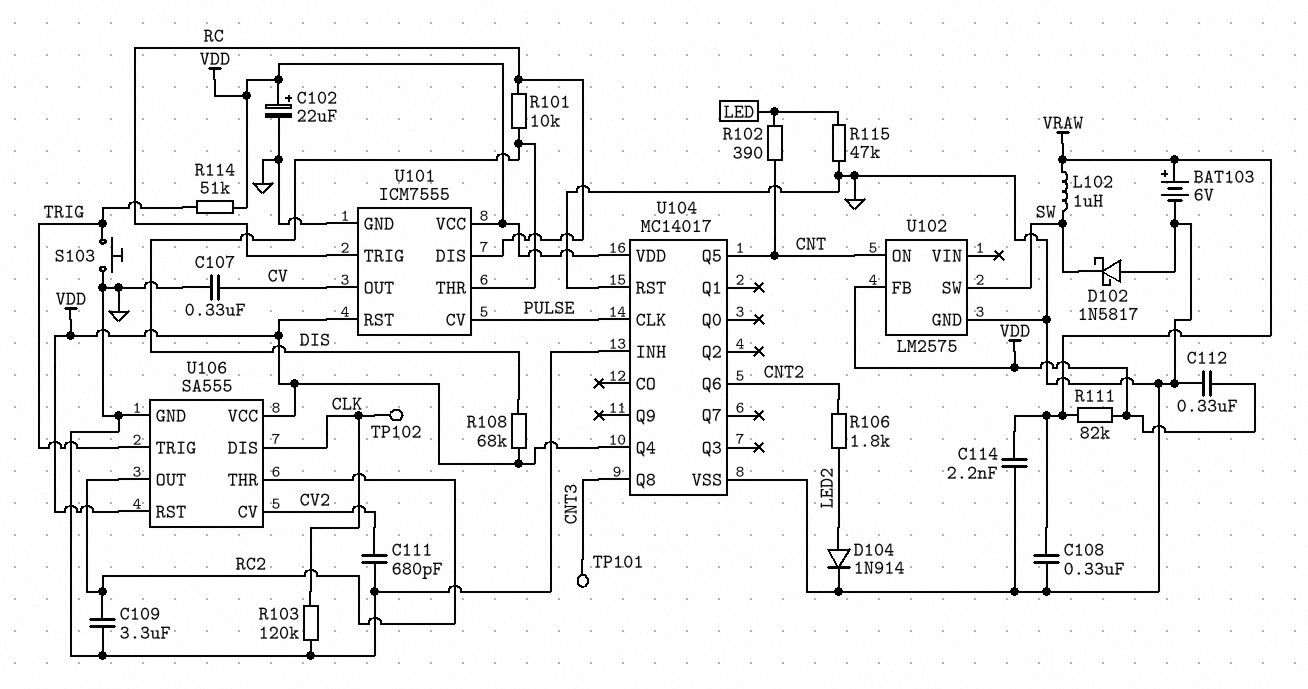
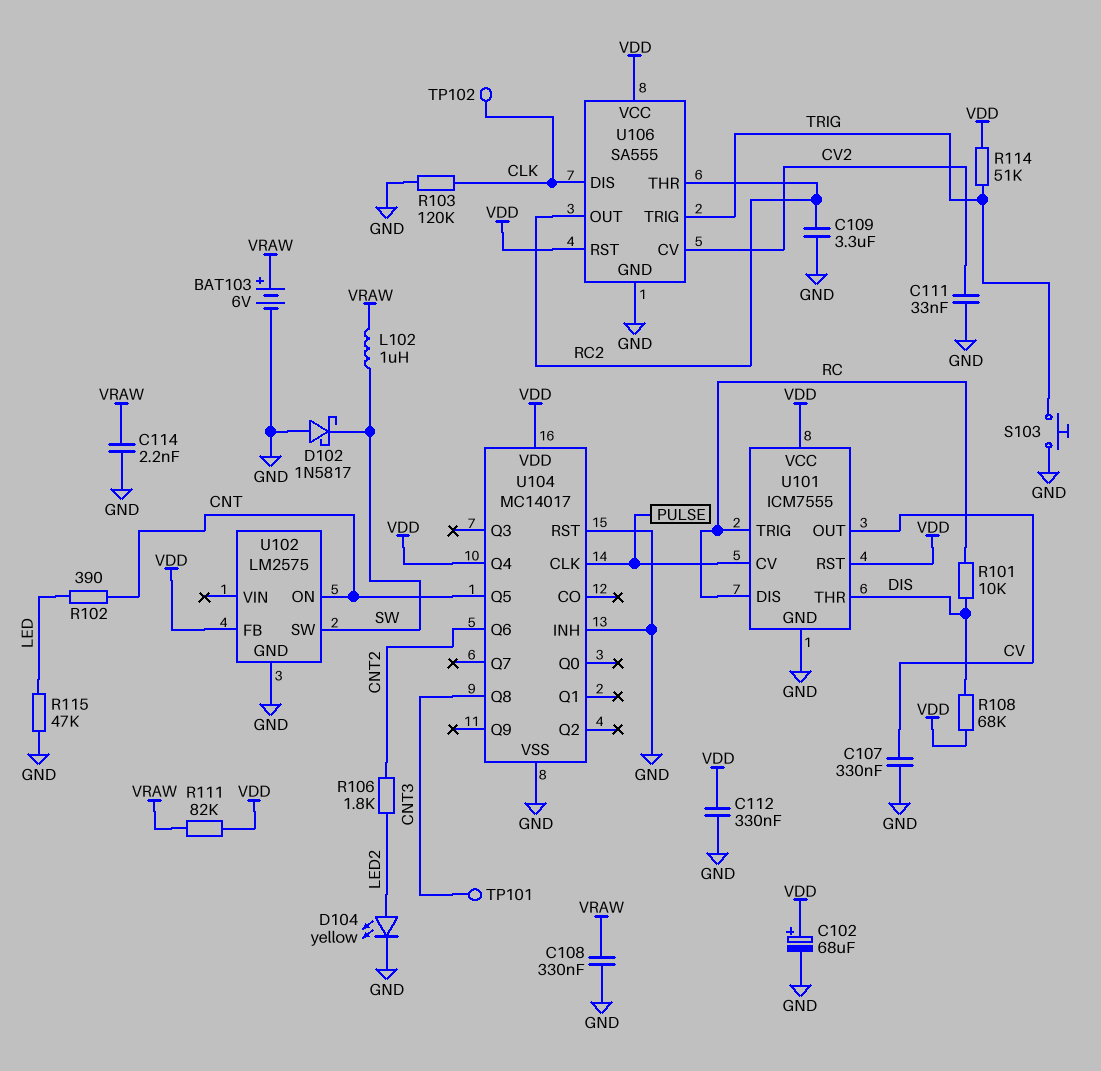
C102: 22uF (plus VDD, minus GND) -> 68uF (plus VDD, minus GND)
C111: 680pF (CV2, GND) -> 33nF (CV2, GND)
D104: diode 1N914 (A LED2, K GND) -> LED yellow (A LED2, K GND)

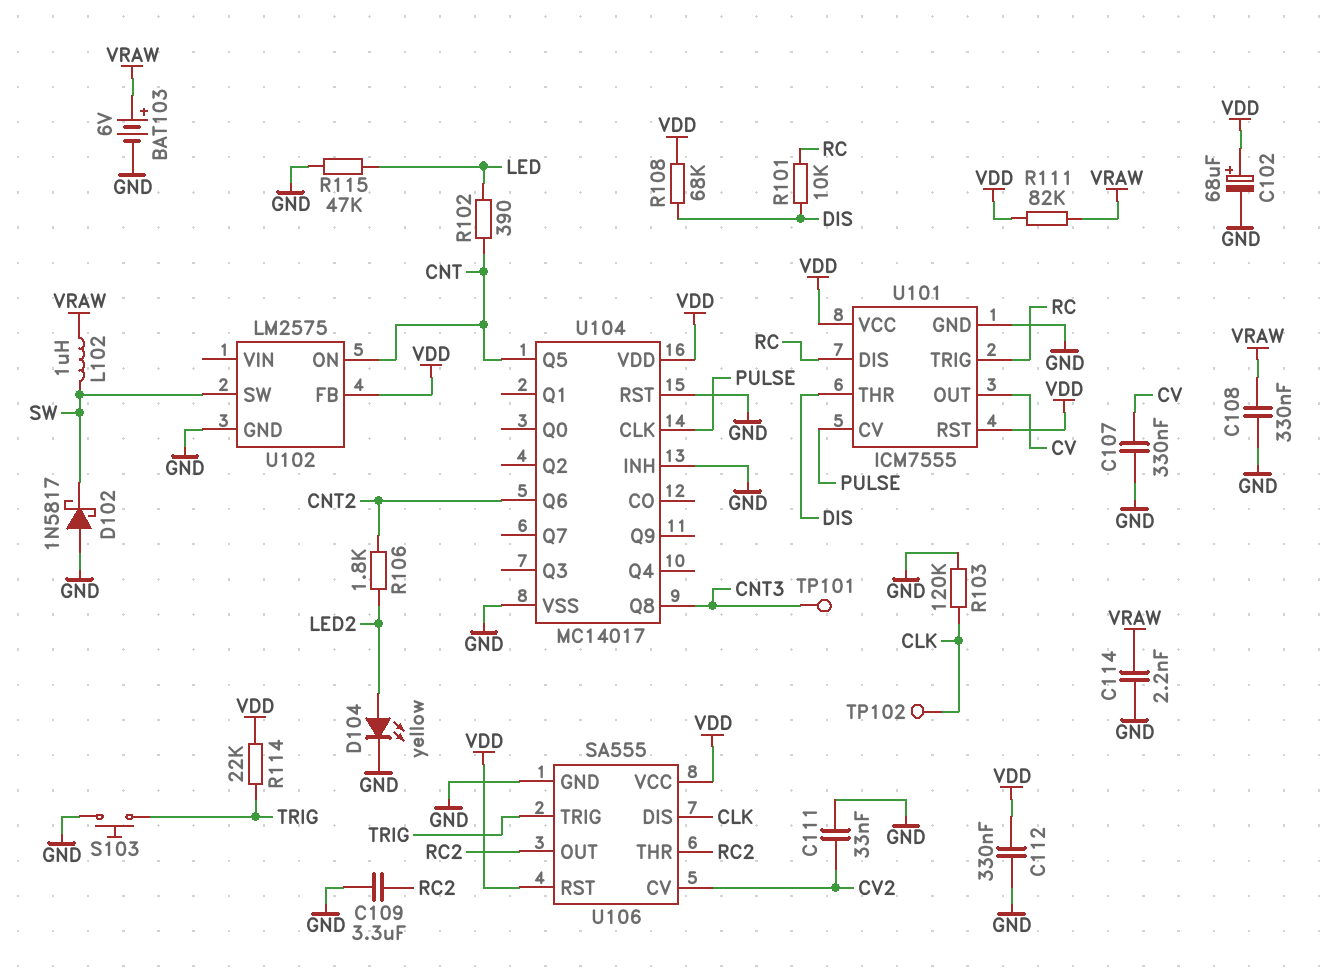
R114: 51k (TRIG, VDD) -> 22k (TRIG, VDD)
U104 pin Q4: VDD -> none

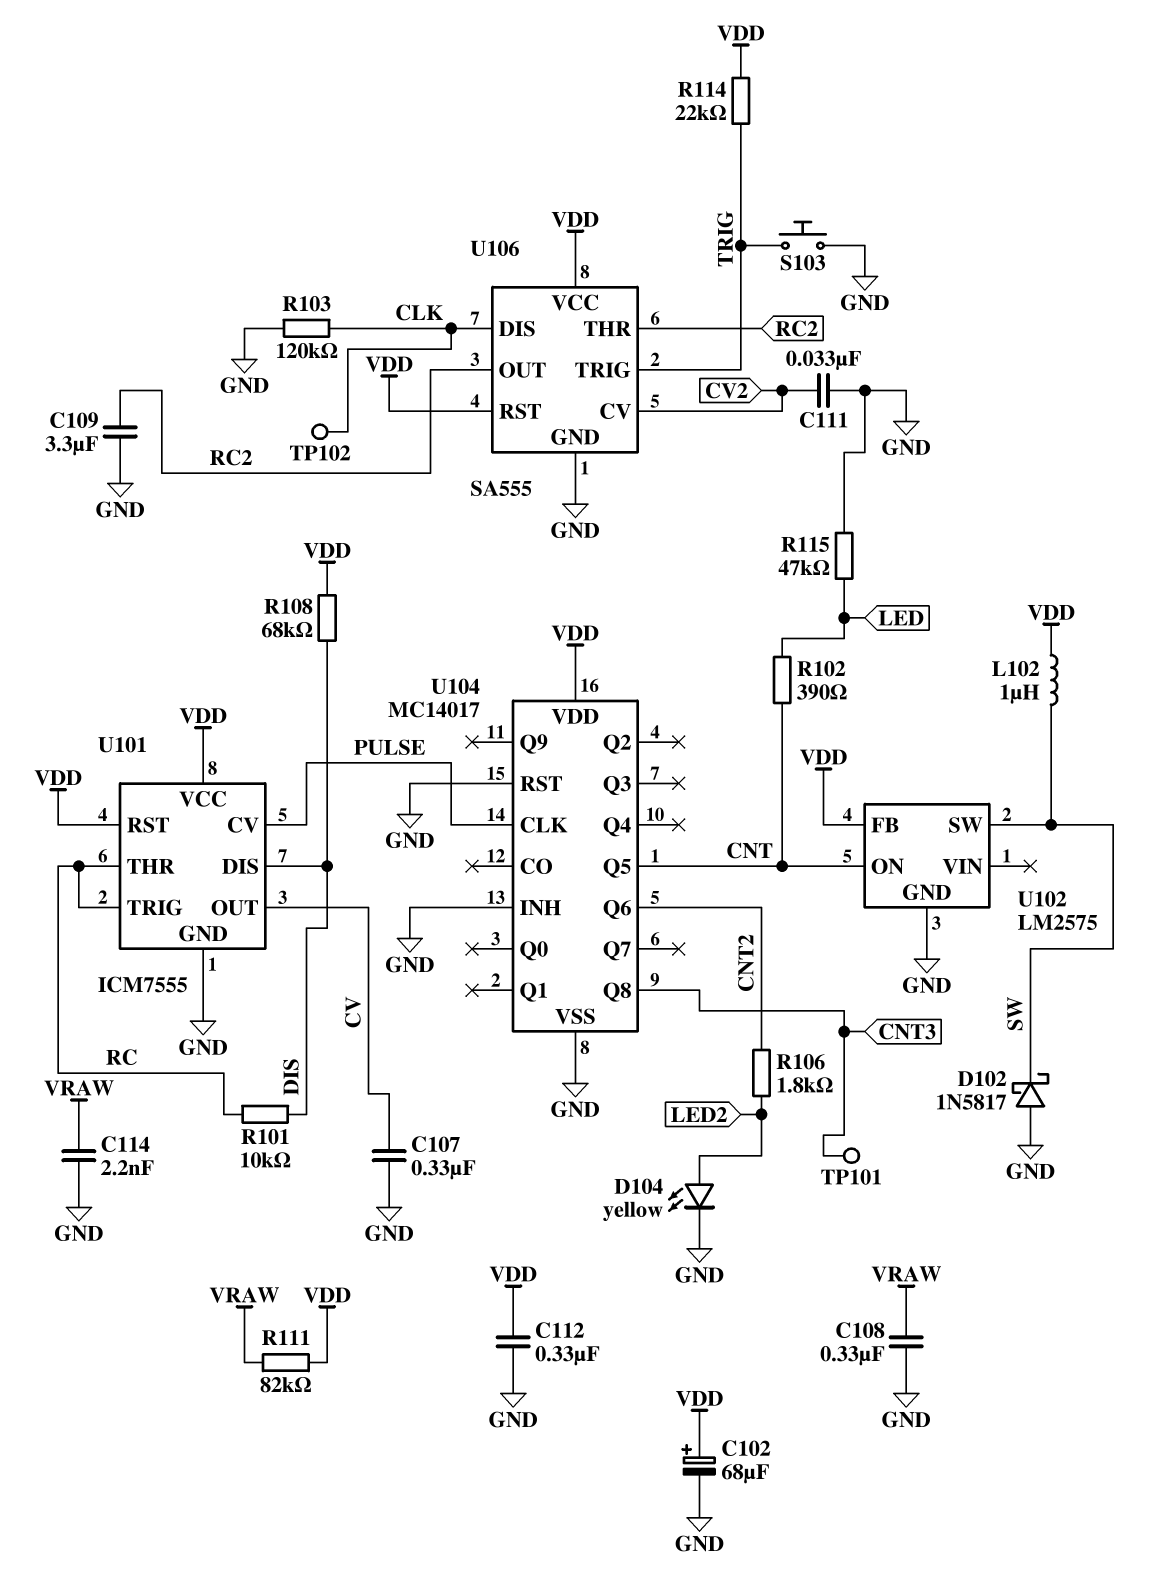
BAT103: 6V (plus VRAW, minus GND) -> none
L102: 1uH (SW, VRAW) -> 1uH (SW, VDD)
U101 pin DIS: RC -> DIS
U101 pin THR: DIS -> RC

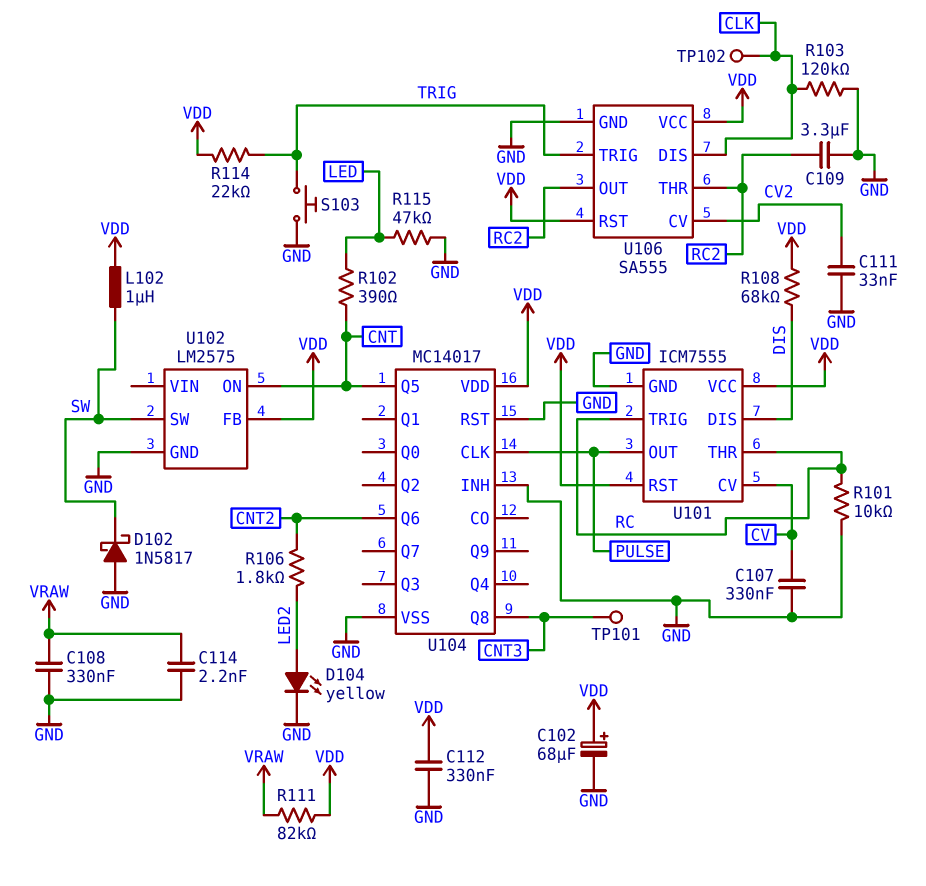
R101: 10k (DIS, RC) -> 10k (GND, RC)
U101 pin CV: PULSE -> CV
U101 pin OUT: CV -> PULSE

